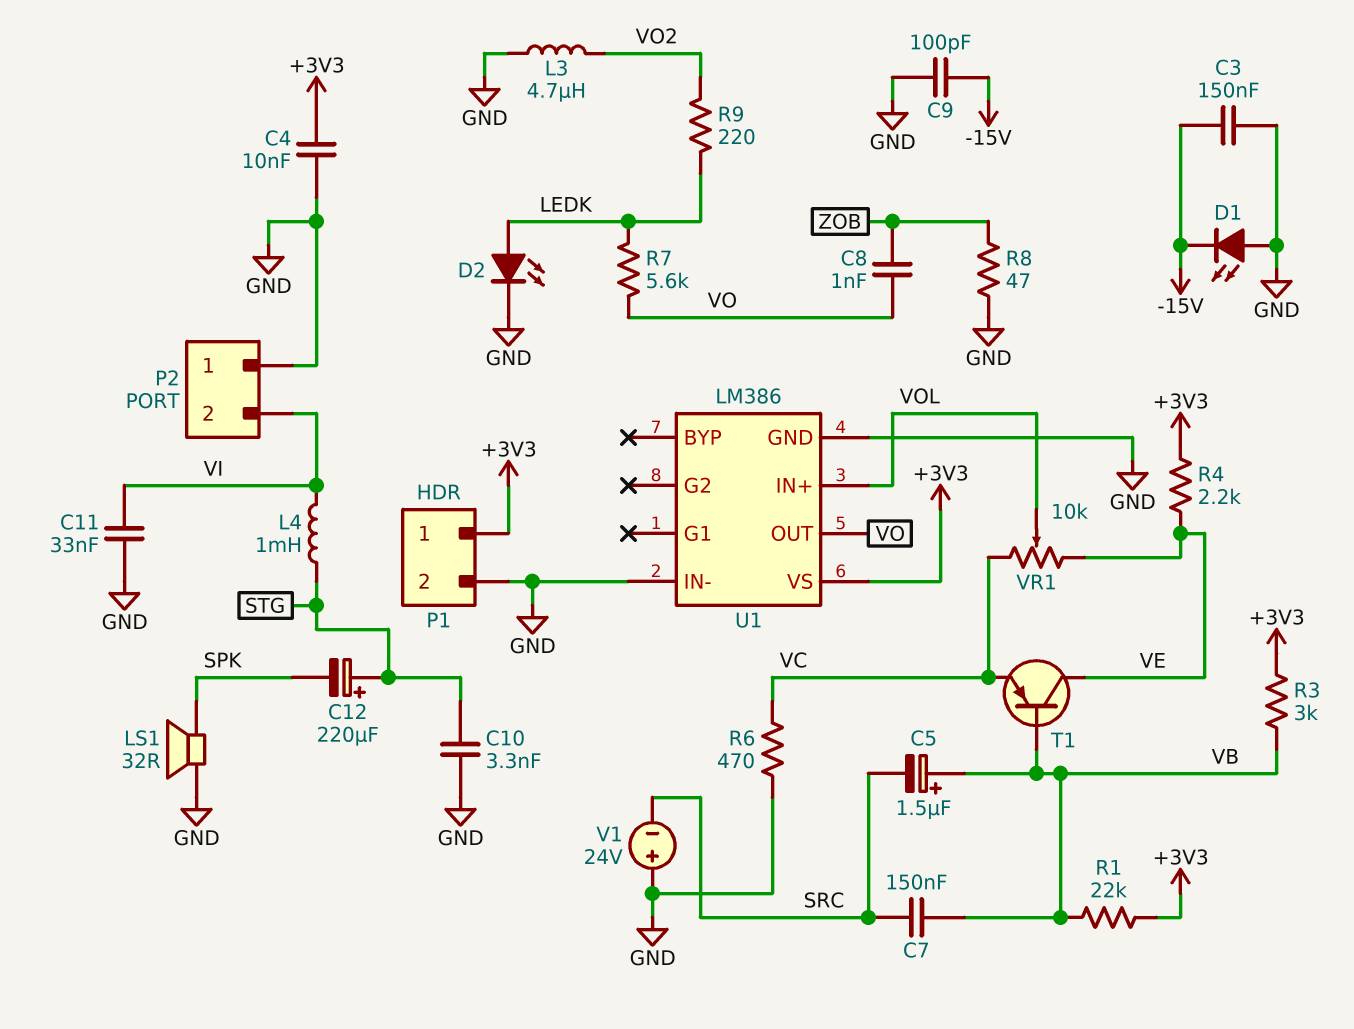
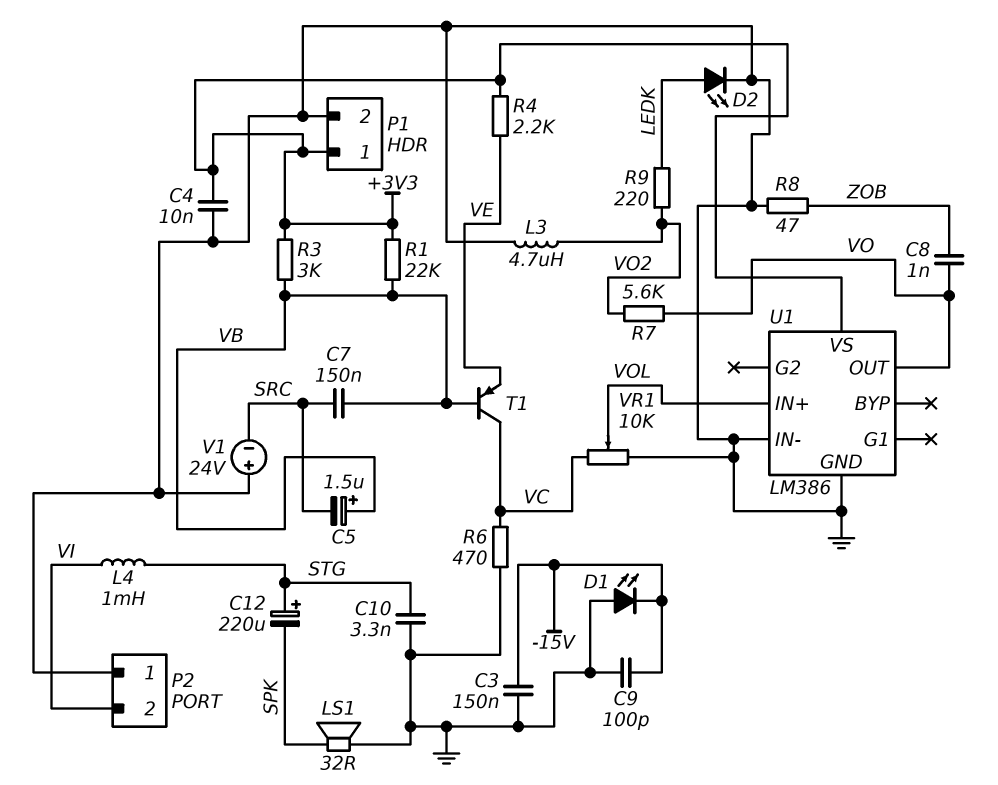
C11: 33nF (GND, VI) -> none
R7: 5.6k (LEDK, VO) -> 5.6k (VO, VO2)
T1: PNP (B VB, C VE, E VC) -> PNP (B VB, C VC, E VE)
VR1: 10k (VC, VE, wiper VOL) -> 10k (GND, VC, wiper VOL)

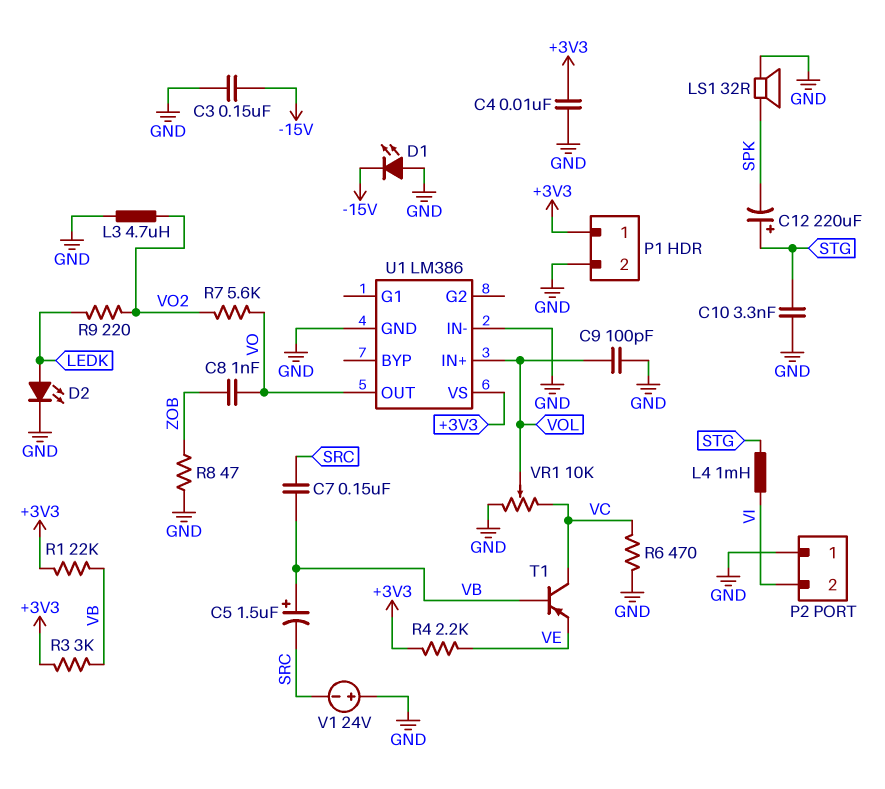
C9: 100pF (-15V, GND) -> 100pF (GND, VOL)

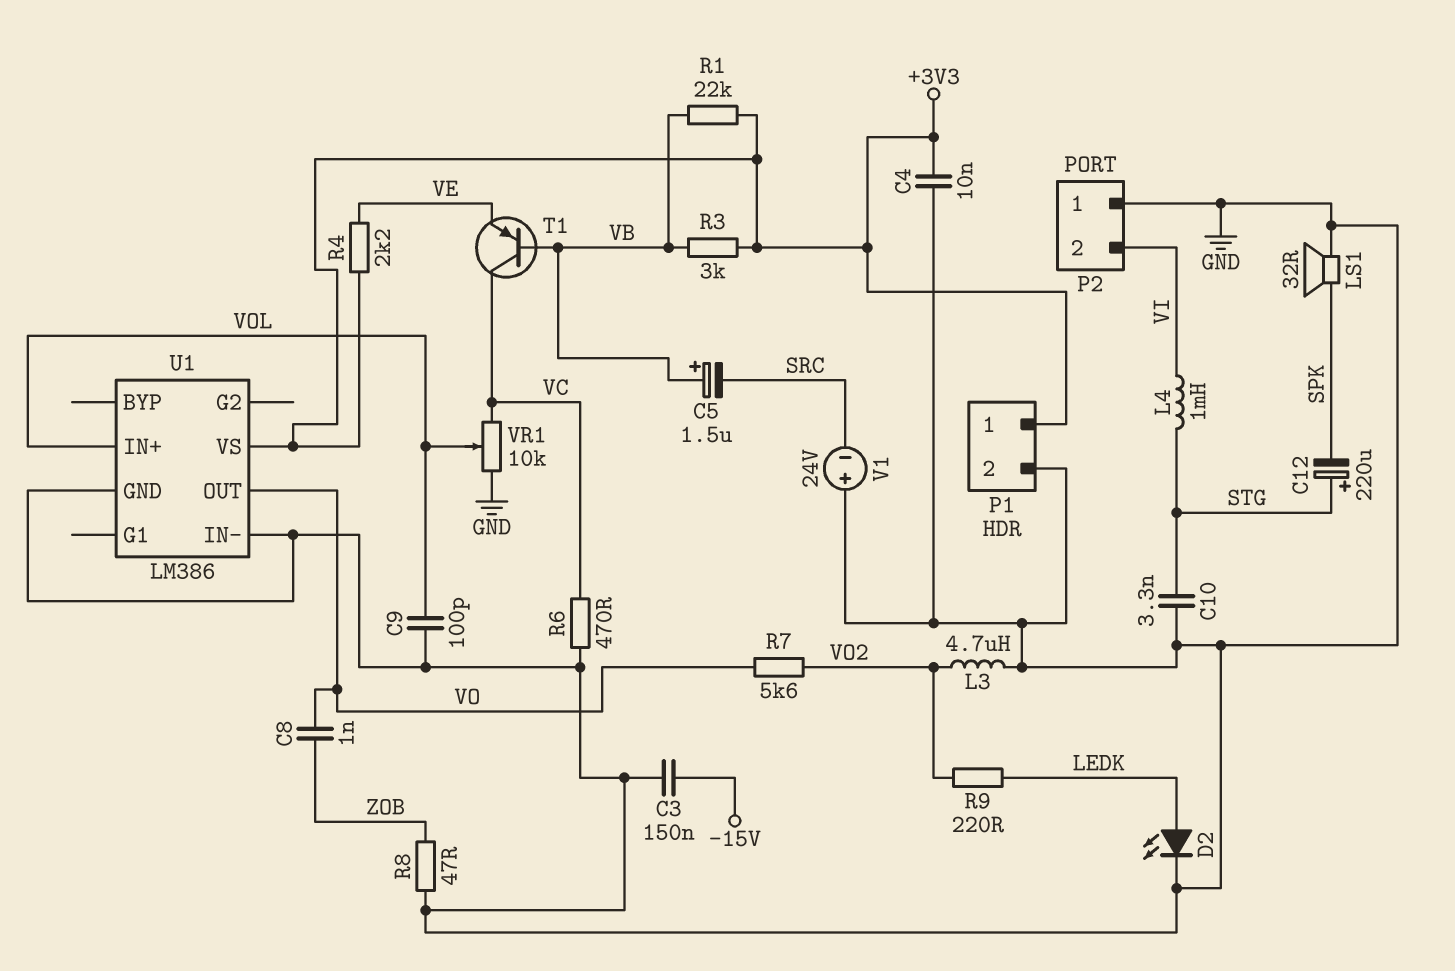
C7: 150nF (SRC, VB) -> none
D1: LED (A GND, K -15V) -> none

